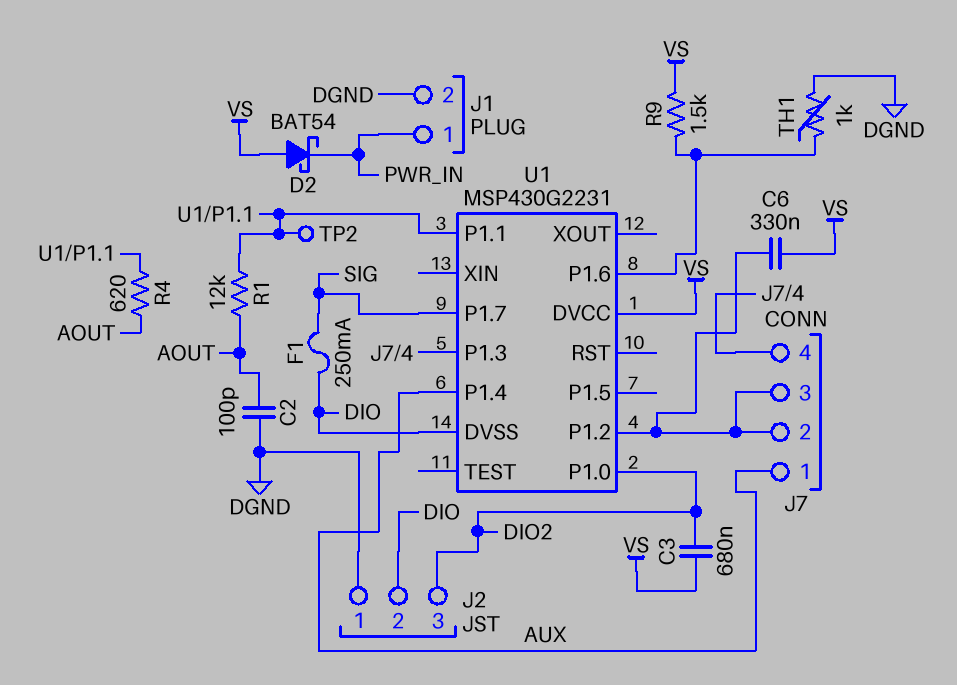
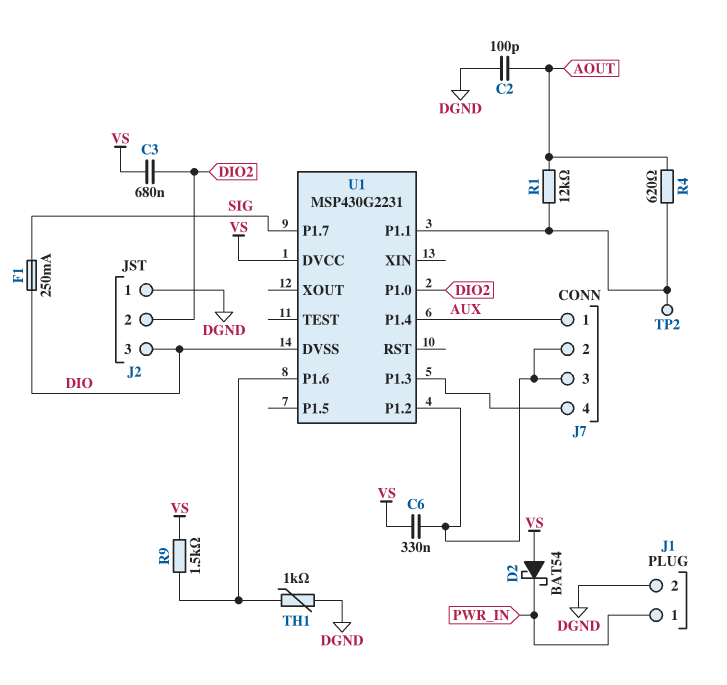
J2 pin 2: DIO -> DIO2
J2 pin 3: DIO2 -> DIO

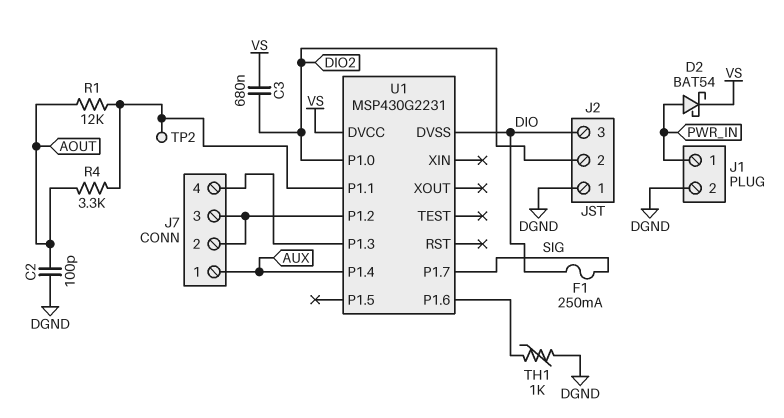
C6: 330nF (J7/2, VS) -> none
D2: schottky BAT54 (A VS, K PWR_IN) -> schottky BAT54 (A PWR_IN, K VS)
R4: 620 (AOUT, U1/P1.1) -> 3.3k (AOUT, U1/P1.1)
R9: 1.5k (U1/P1.6, VS) -> none

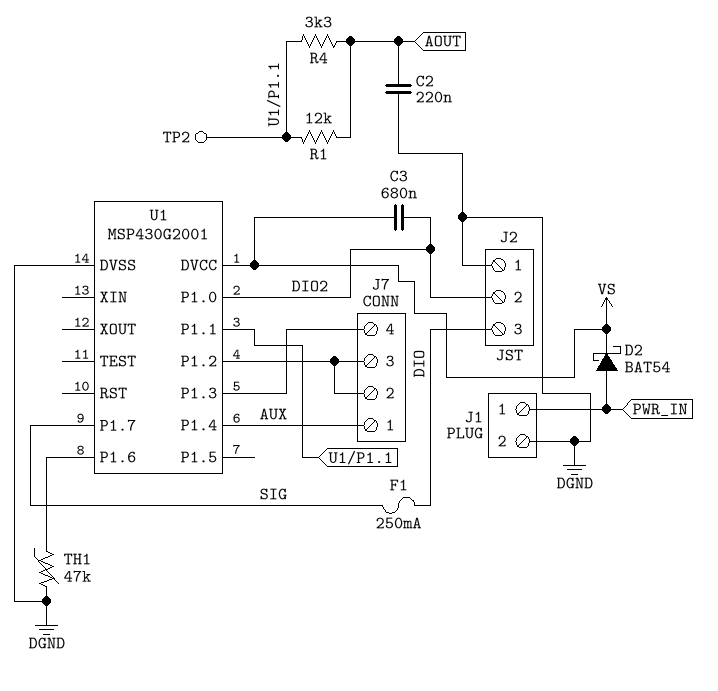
C2: 100pF (AOUT, DGND) -> 220nF (AOUT, DGND)
TH1: 1k (DGND, U1/P1.6) -> 47k (DGND, U1/P1.6)
U1: MSP430G2231 -> MSP430G2001
U1 pin DVSS: DIO -> DGND

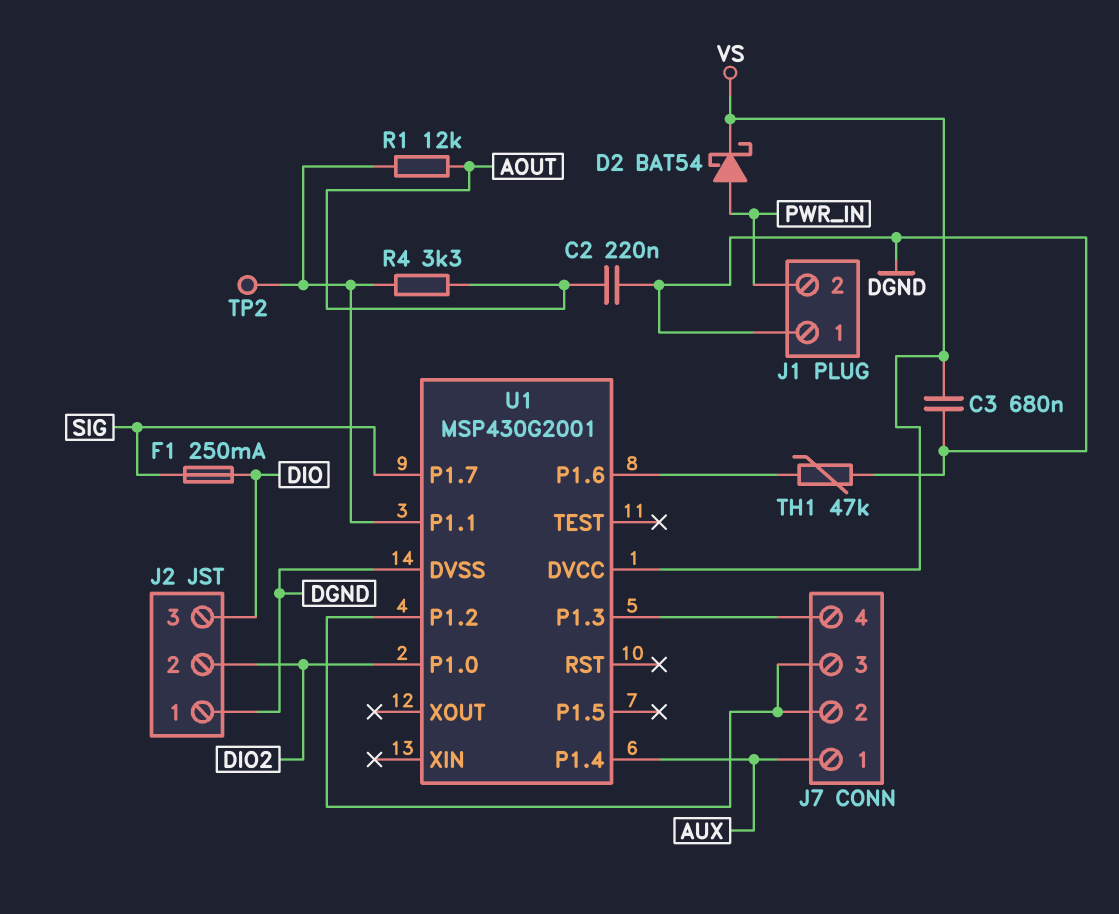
C3: 680nF (DIO2, VS) -> 680nF (DGND, VS)
J1 pin 1: PWR_IN -> DGND
J1 pin 2: DGND -> PWR_IN

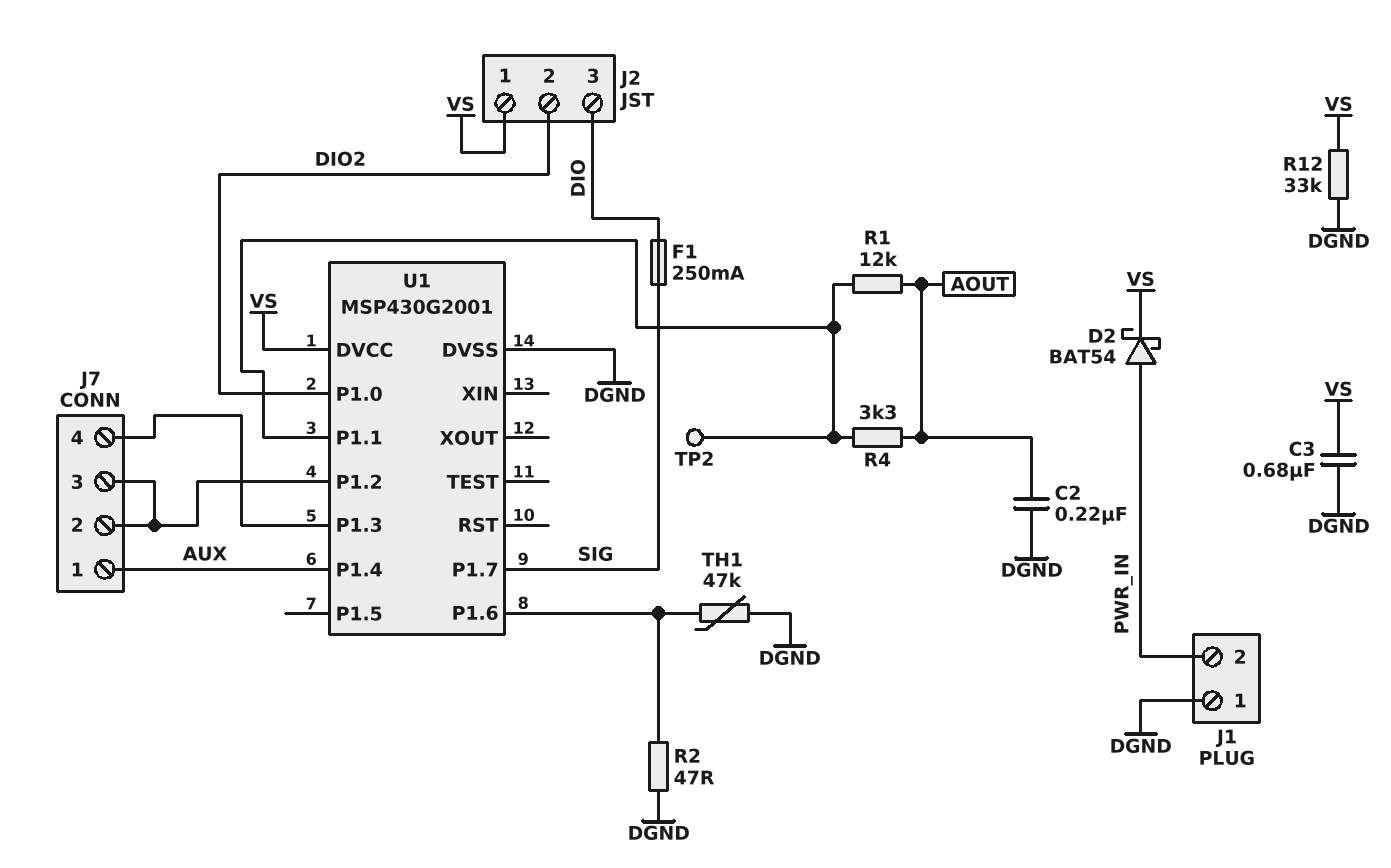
J2 pin 1: DGND -> VS
R2: none -> 47 (DGND, U1/P1.6)
R12: none -> 33k (DGND, VS)

